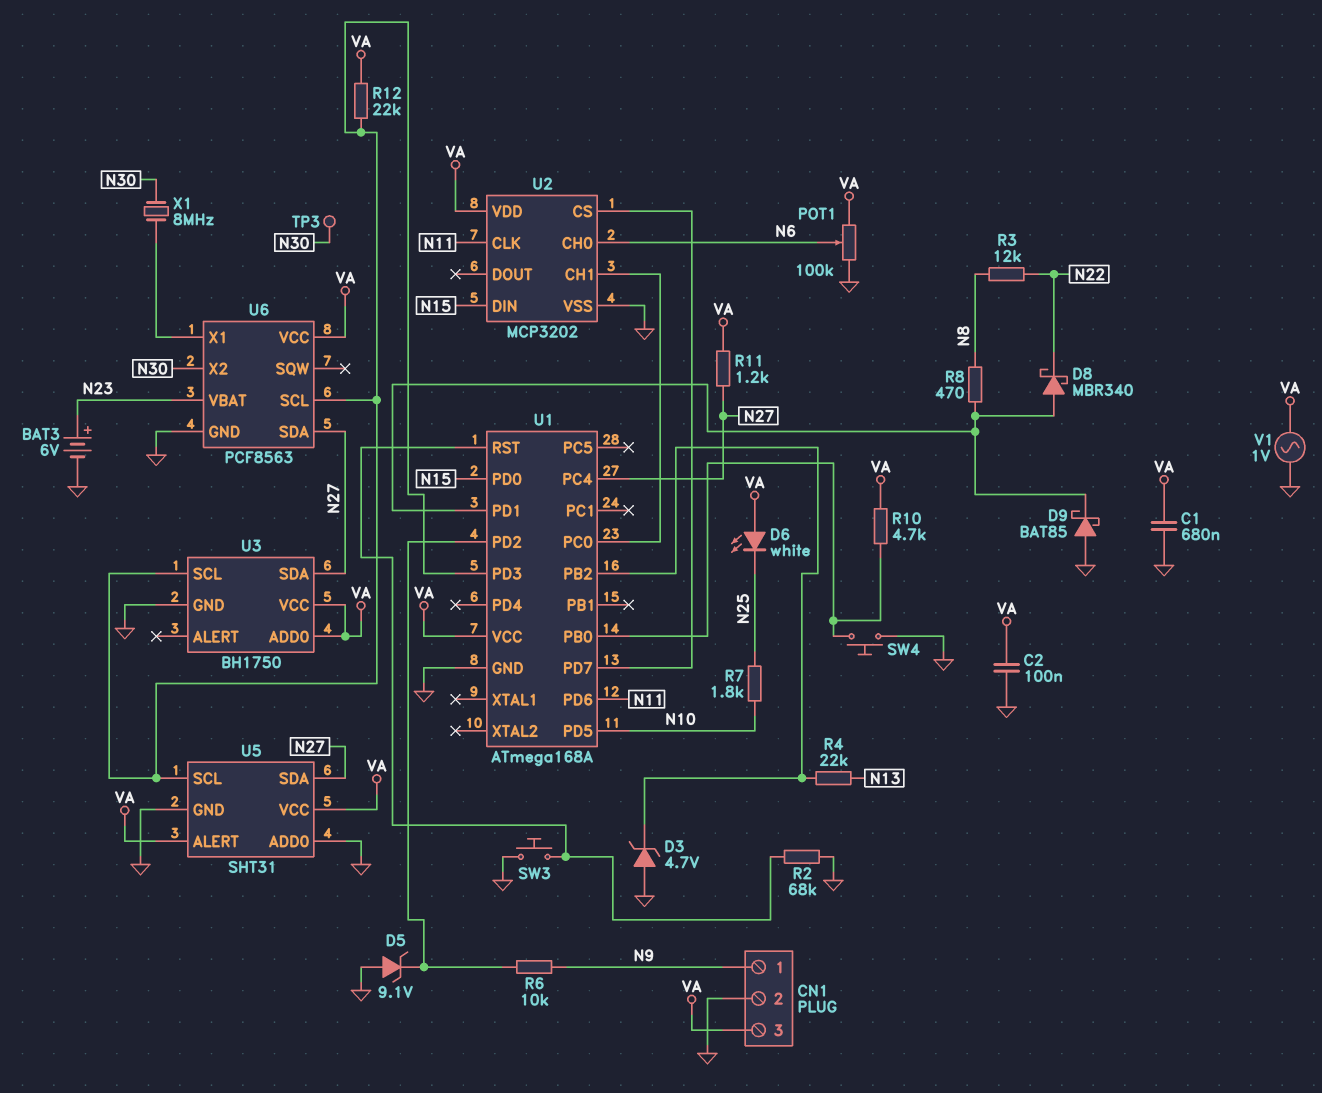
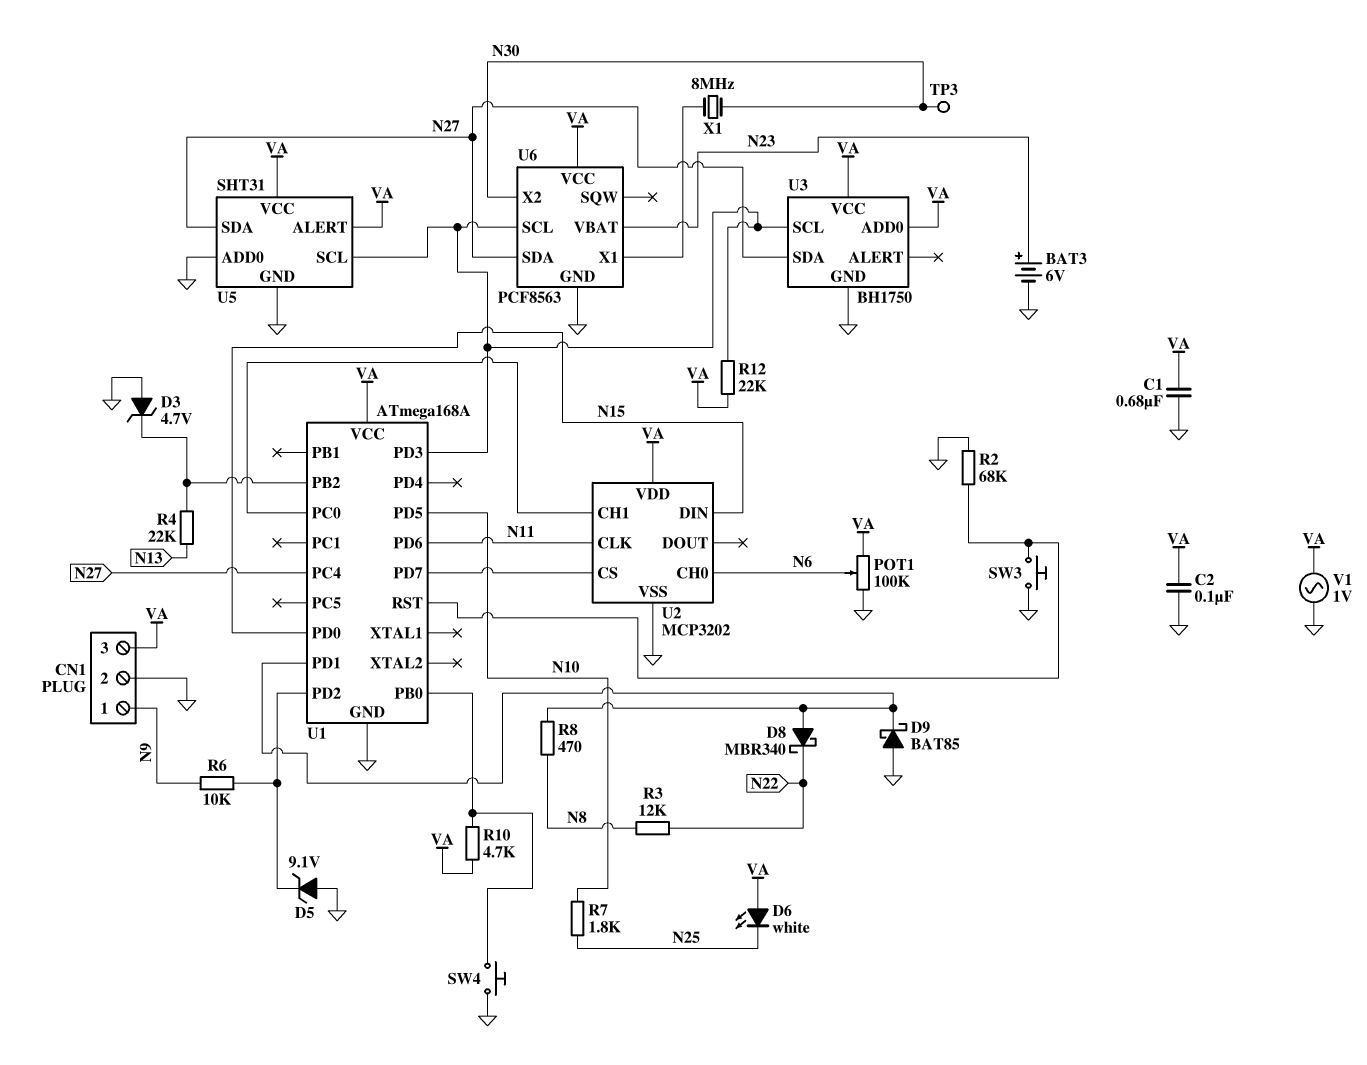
R11: 1.2k (N27, VA) -> none

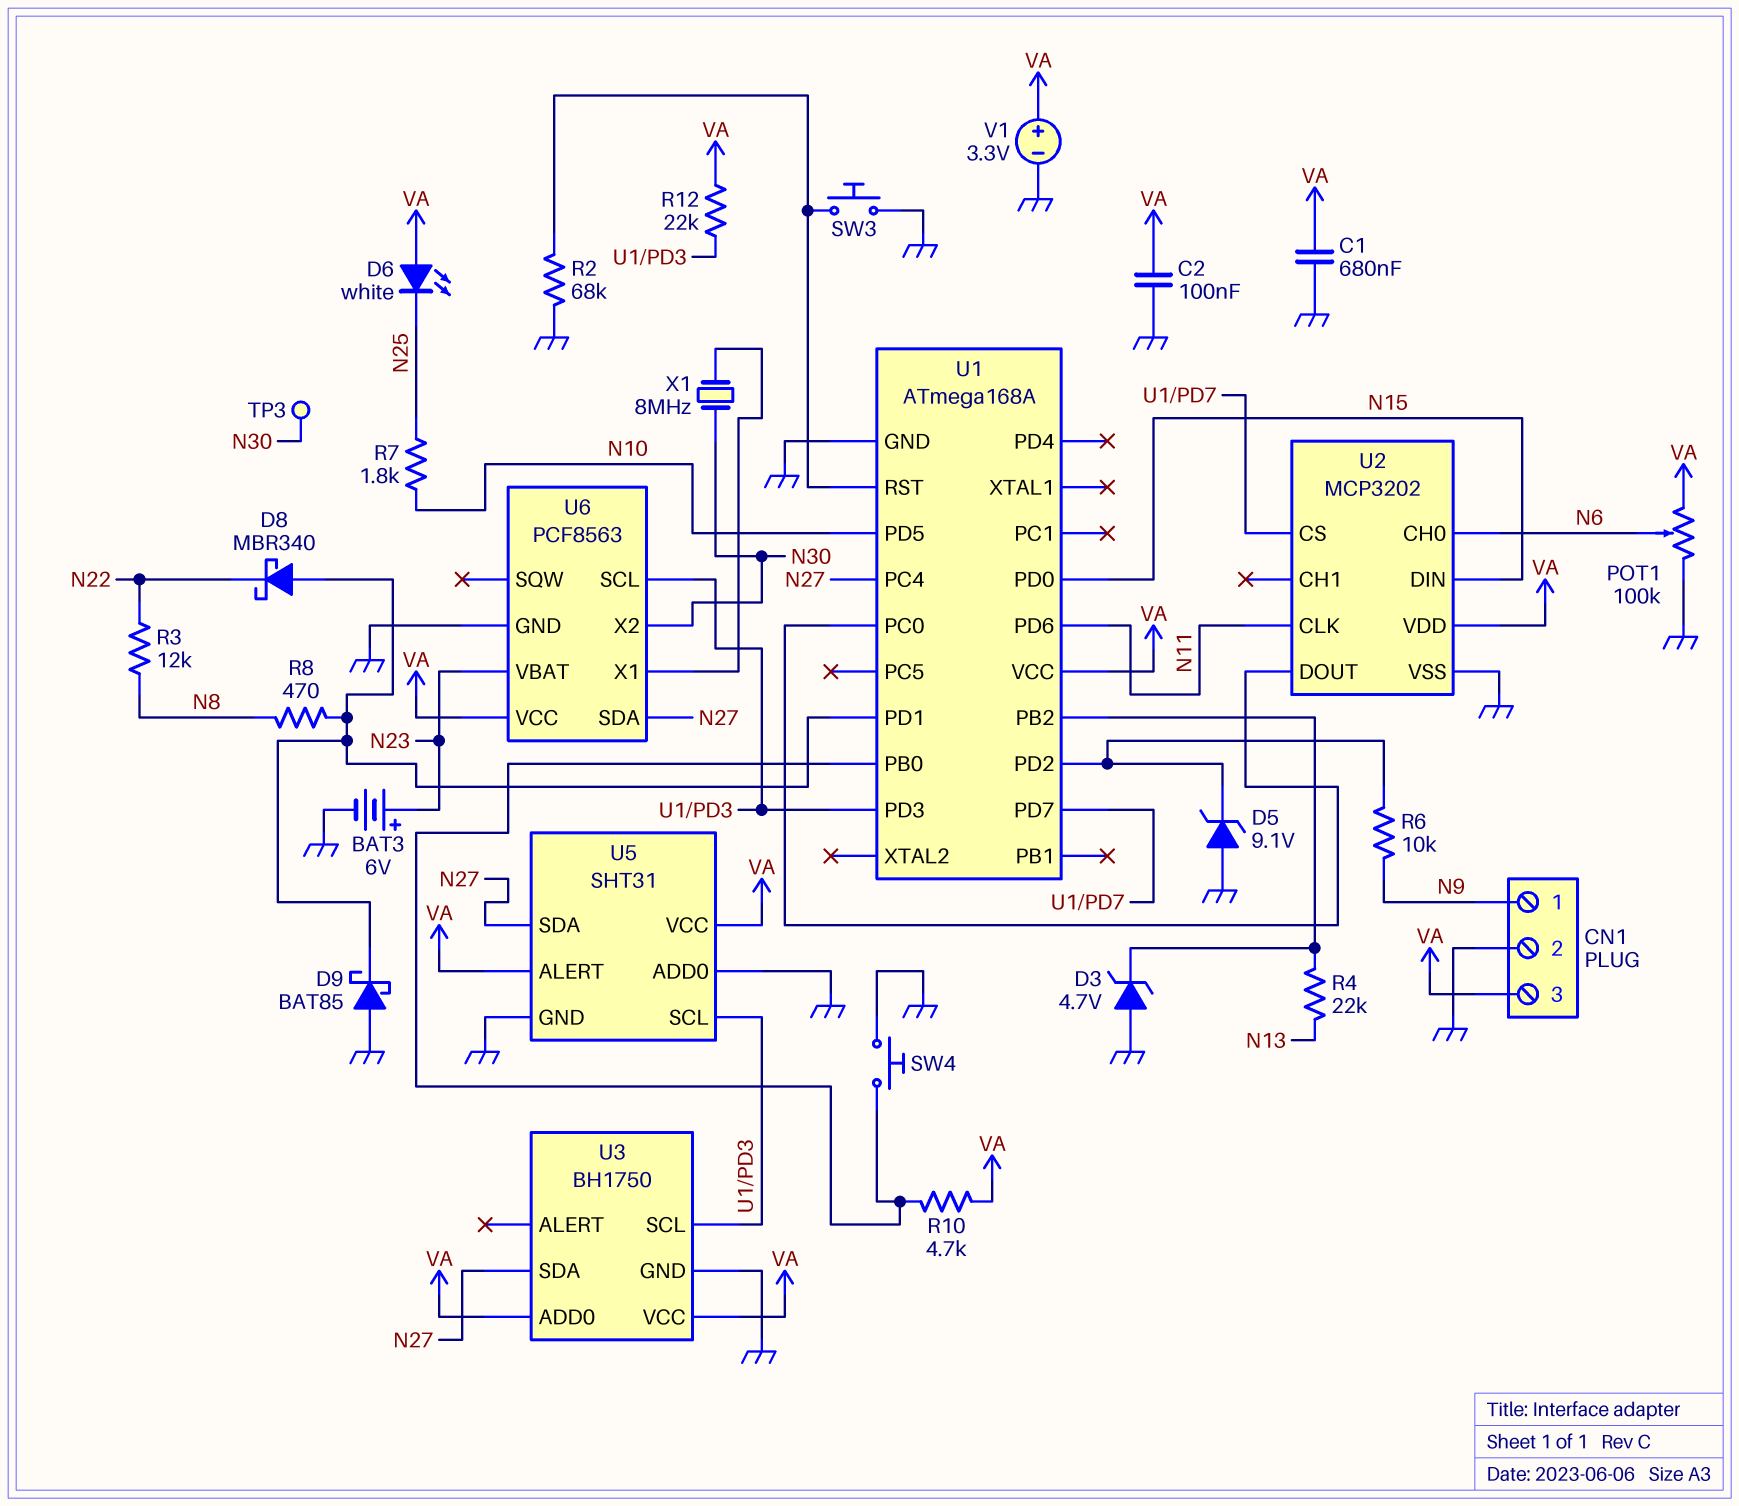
U2 pin CH1: U1/PC0 -> none
U2 pin DOUT: none -> U1/PC0
V1: AC 1V (GND, VA) -> 3.3V (plus VA, minus GND)

